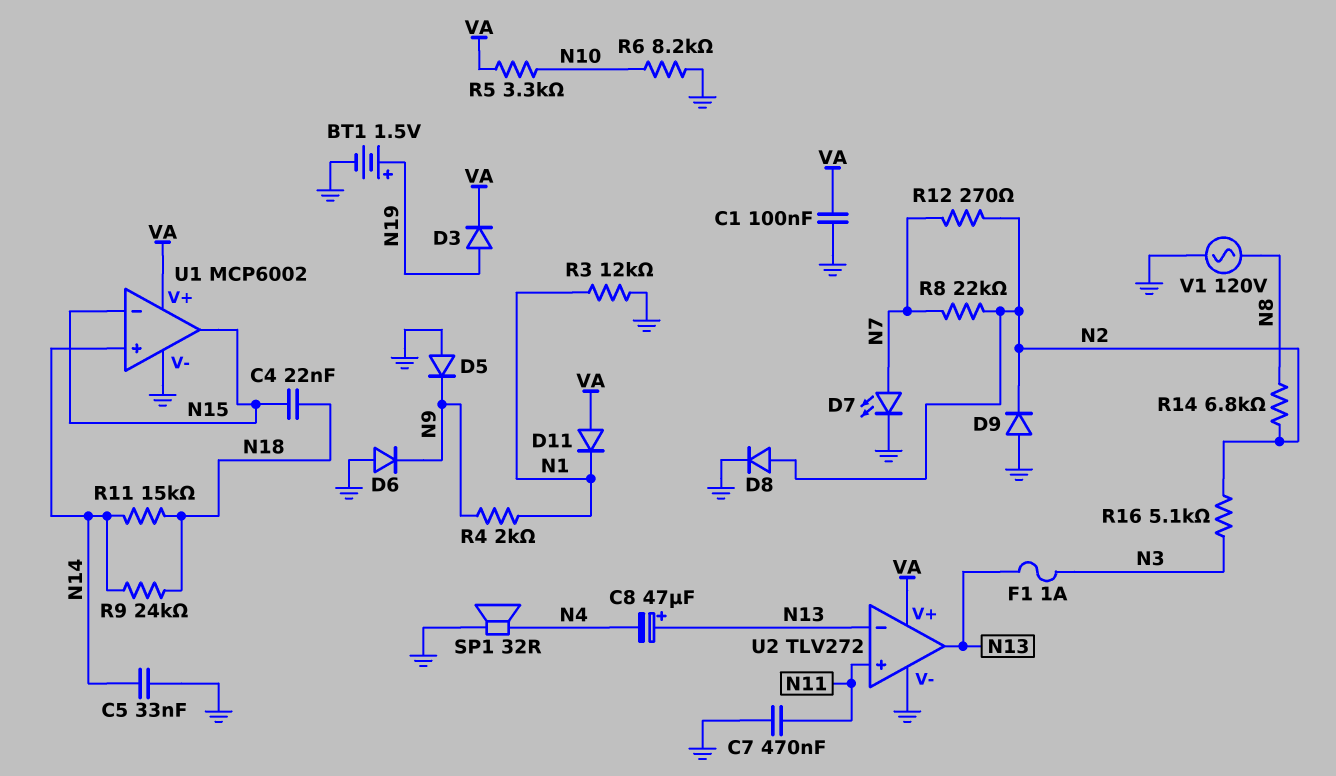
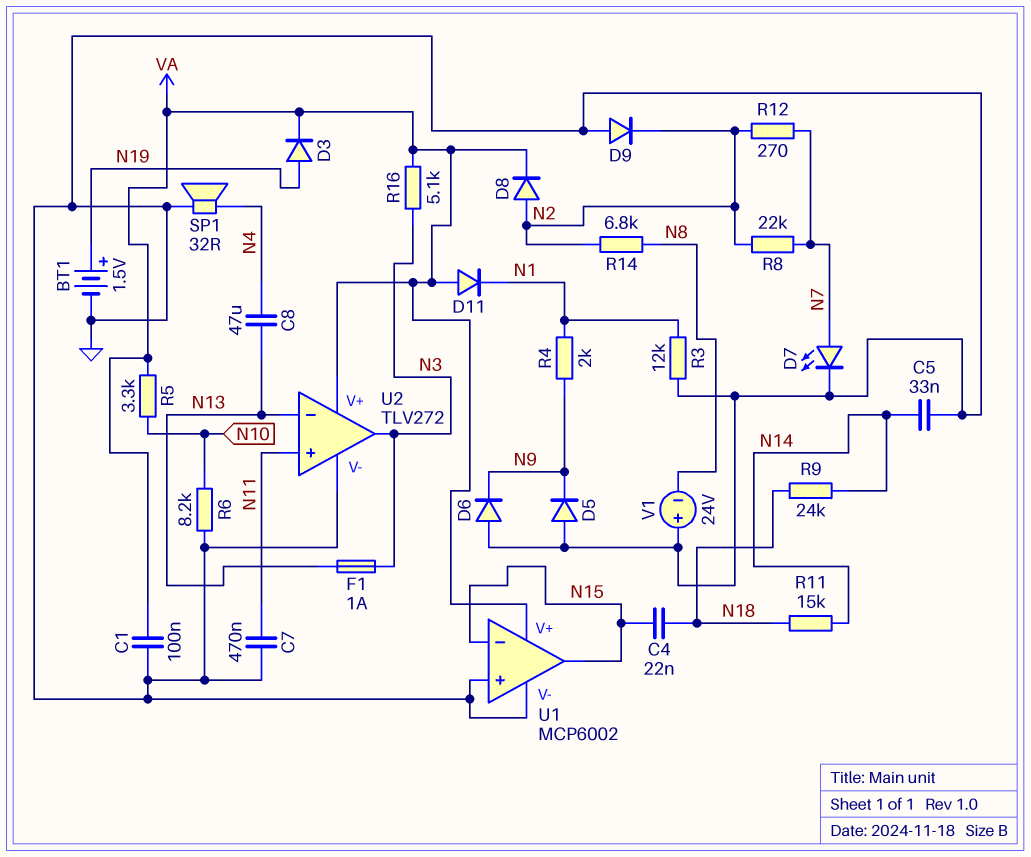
C8: 47uF (plus N13, minus N4) -> 47uF (N4, N13)
D8: diode (A N2, K GND) -> diode (A N2, K VA)
R16: 5.1k (N2, N3) -> 5.1k (N3, VA)
U1 pin in+: N14 -> GND
U2 pin out: N13 -> N3
V1: AC 120V (GND, N8) -> 24V (plus GND, minus N8)

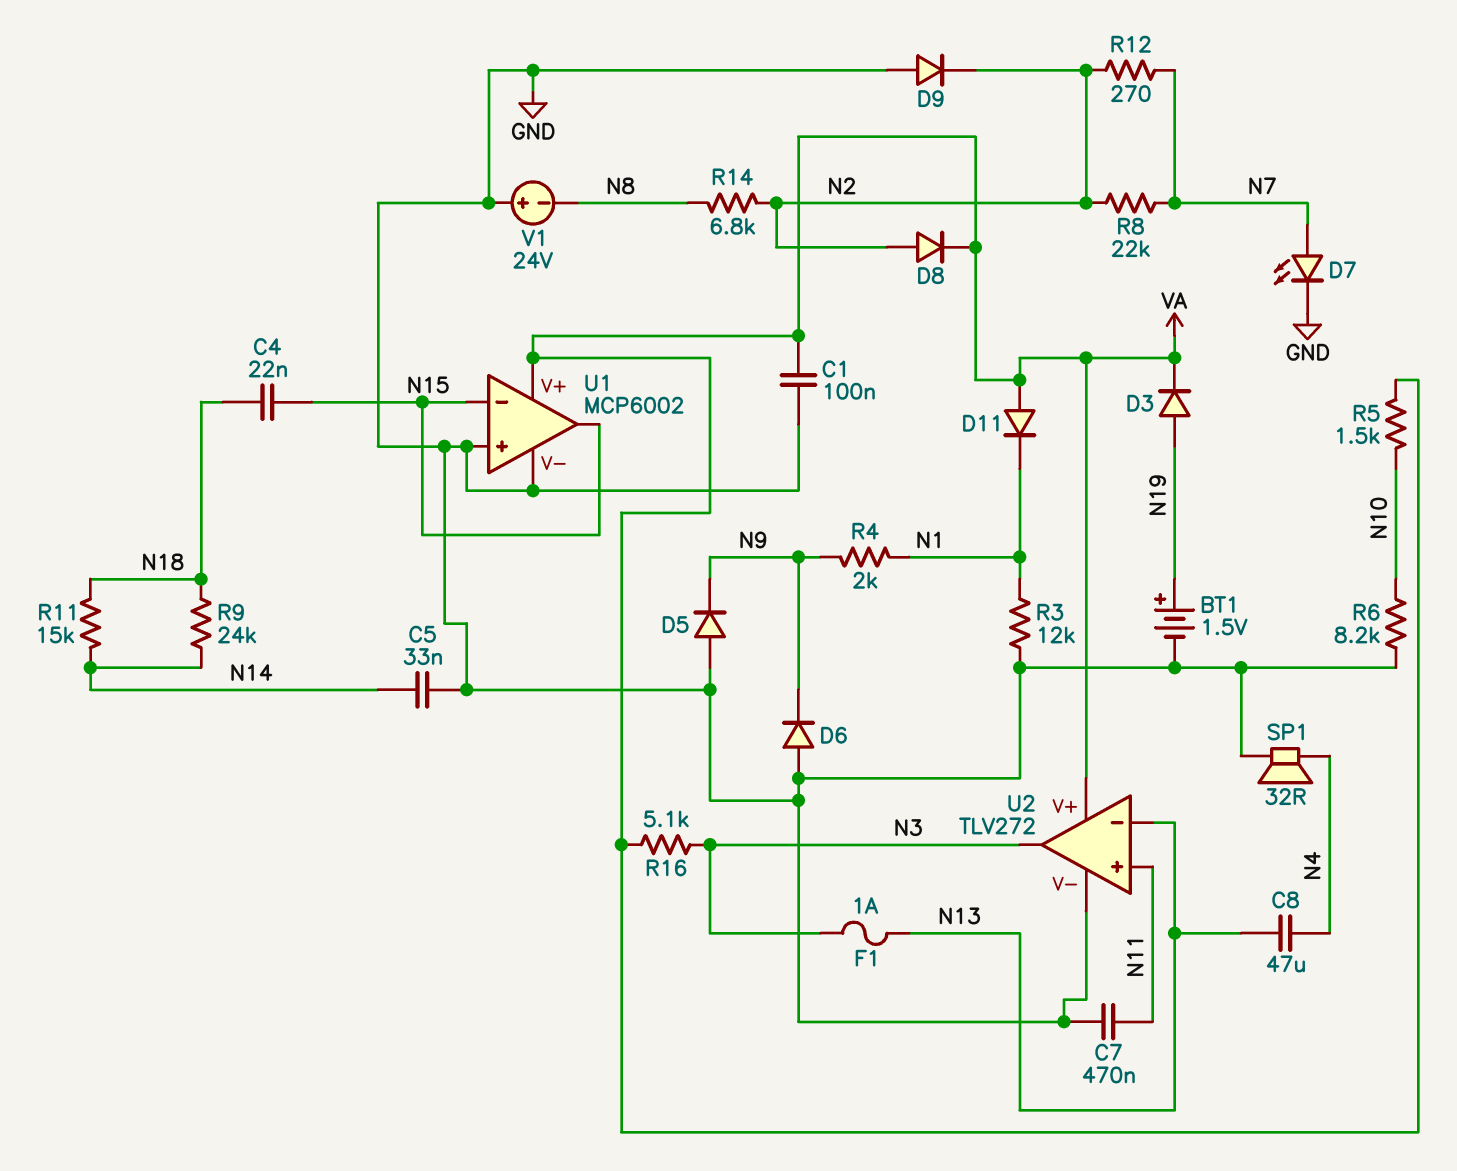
R5: 3.3k (N10, VA) -> 1.5k (N10, VA)

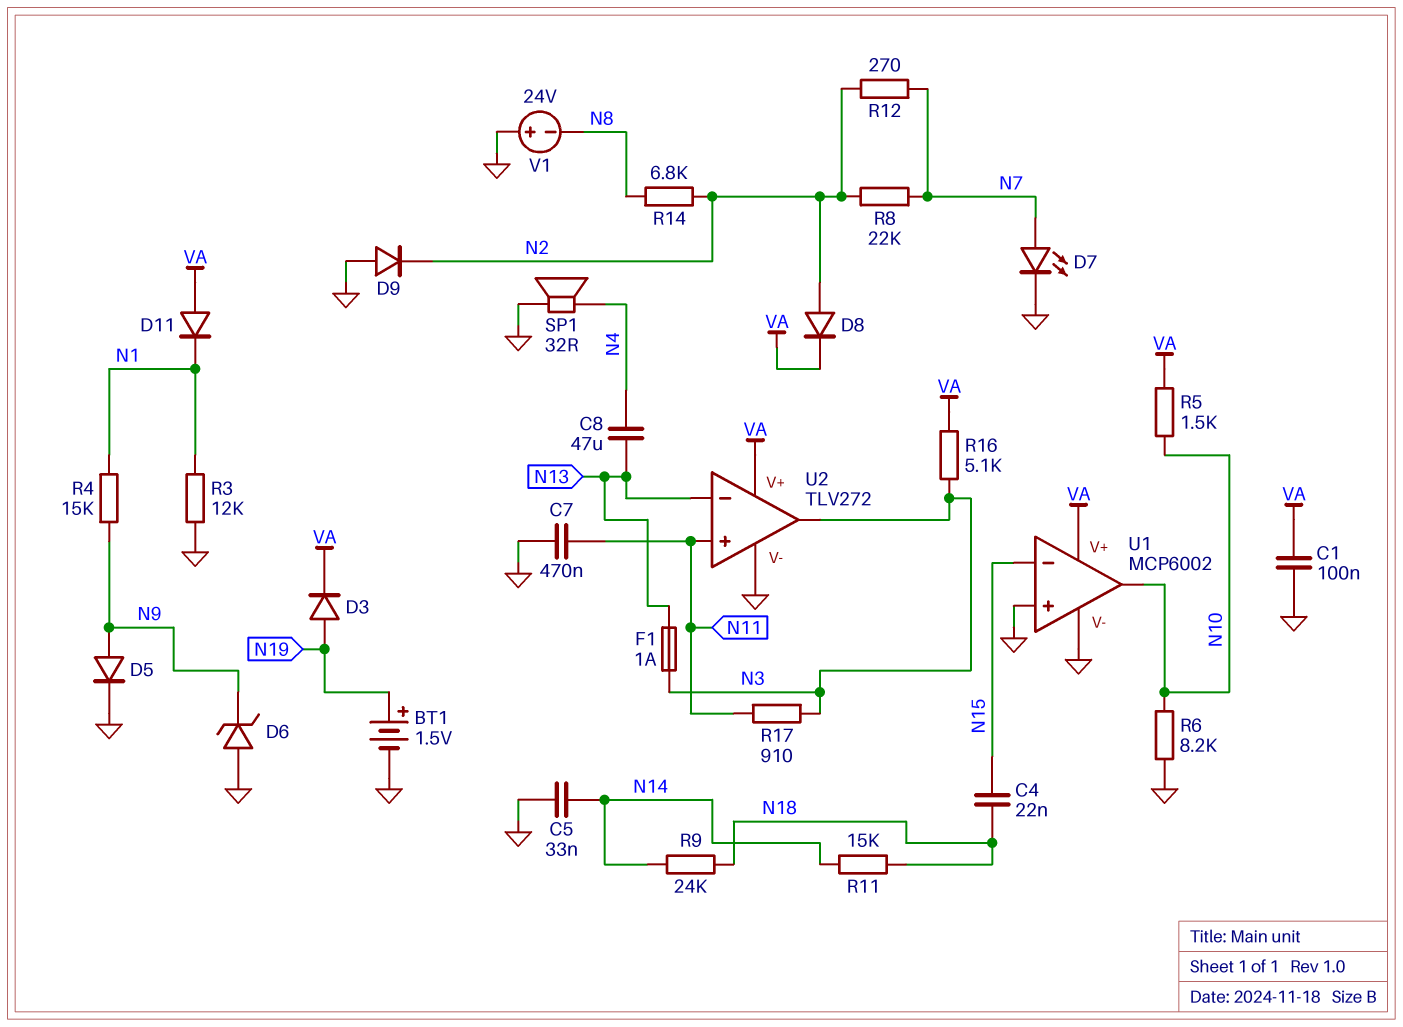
D5: diode (A GND, K N9) -> diode (A N9, K GND)
D6: diode (A GND, K N9) -> zener (A GND, K N9)
R4: 2k (N1, N9) -> 15k (N1, N9)
R17: none -> 910 (N3, N11)
U1 pin out: N15 -> N10

